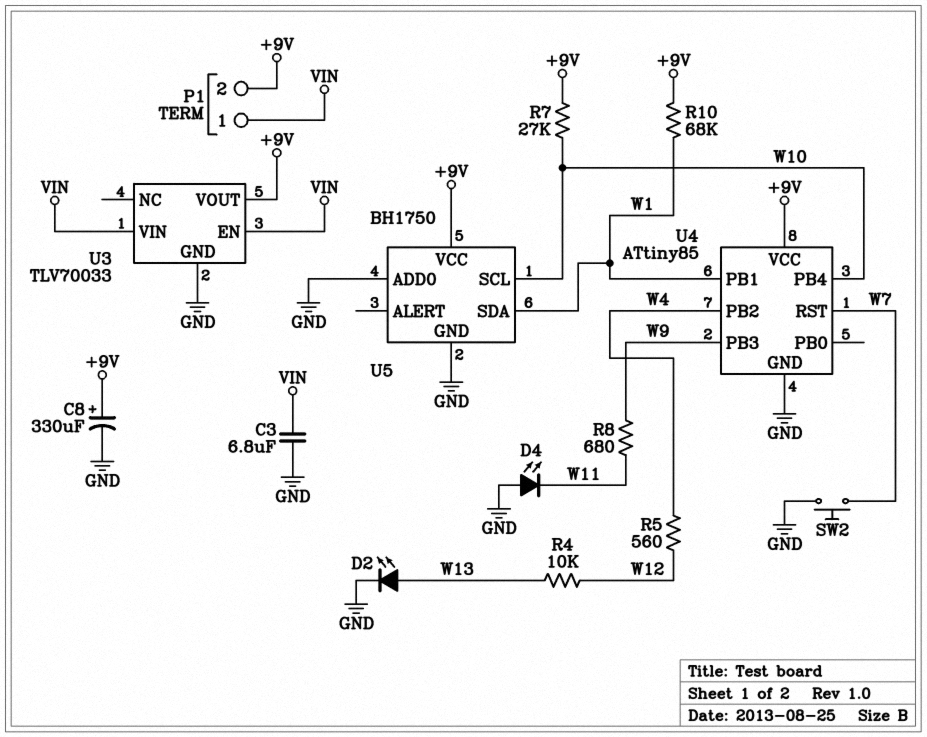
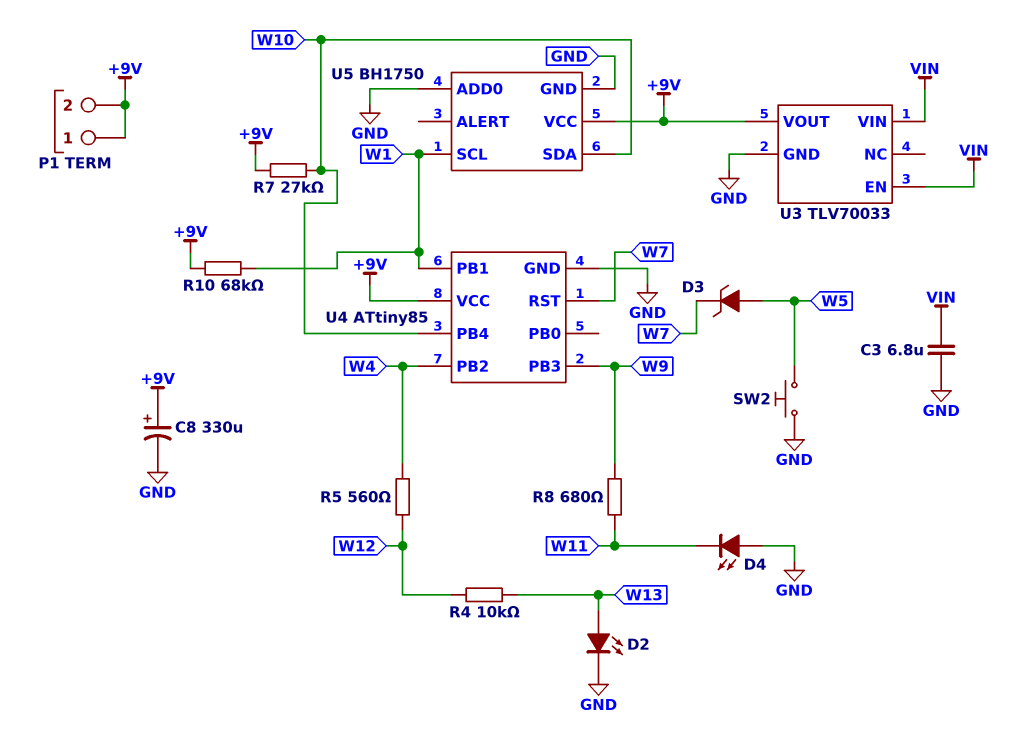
D3: none -> zener (A W5, K W7)
P1 pin 1: VIN -> +9V
SW2: button (GND, W7) -> button (GND, W5)
U5 pin SCL: W10 -> W1
U5 pin SDA: W1 -> W10

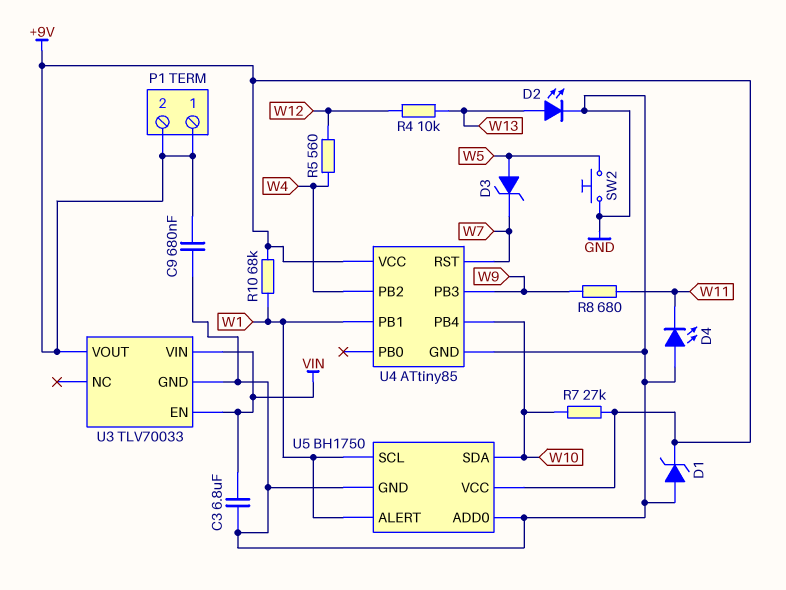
C8: 330uF (plus +9V, minus GND) -> none
C9: none -> 680nF (+9V, GND)
D1: none -> zener (A GND, K +9V)
U5 pin ALERT: none -> W1

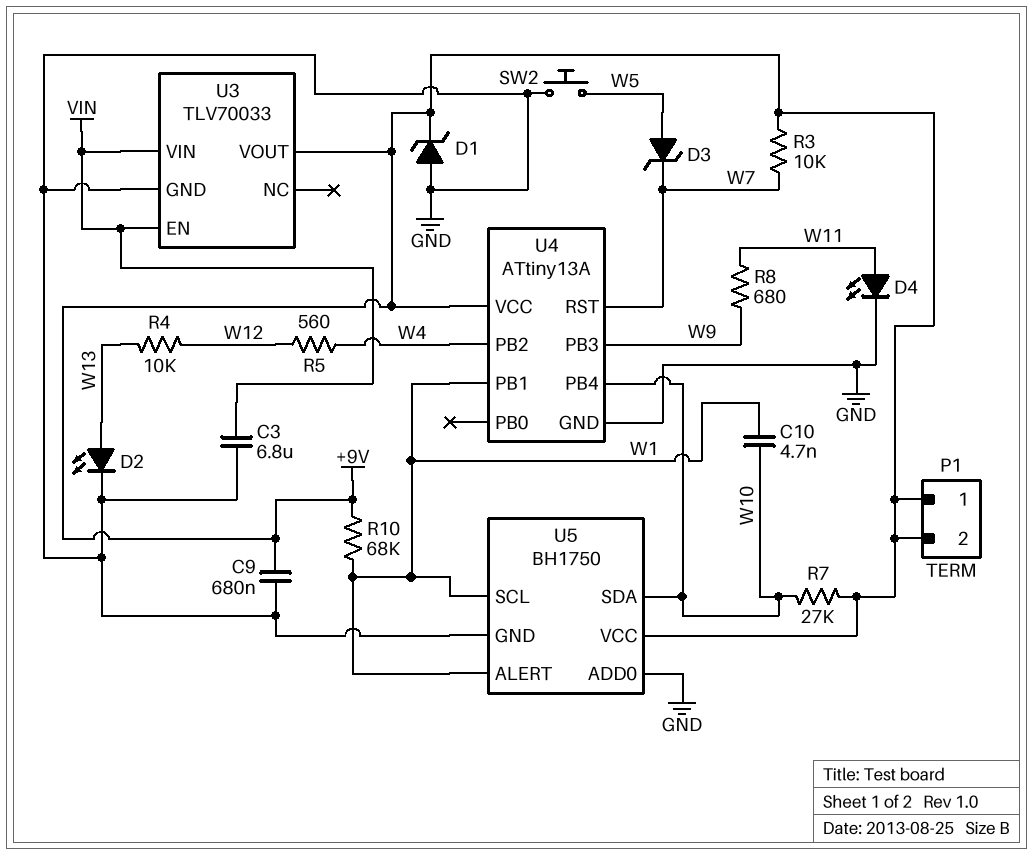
C10: none -> 4.7nF (W1, W10)
D4: LED (A GND, K W11) -> LED (A W11, K GND)
R3: none -> 10k (+9V, W7)
U4: ATtiny85 -> ATtiny13A

